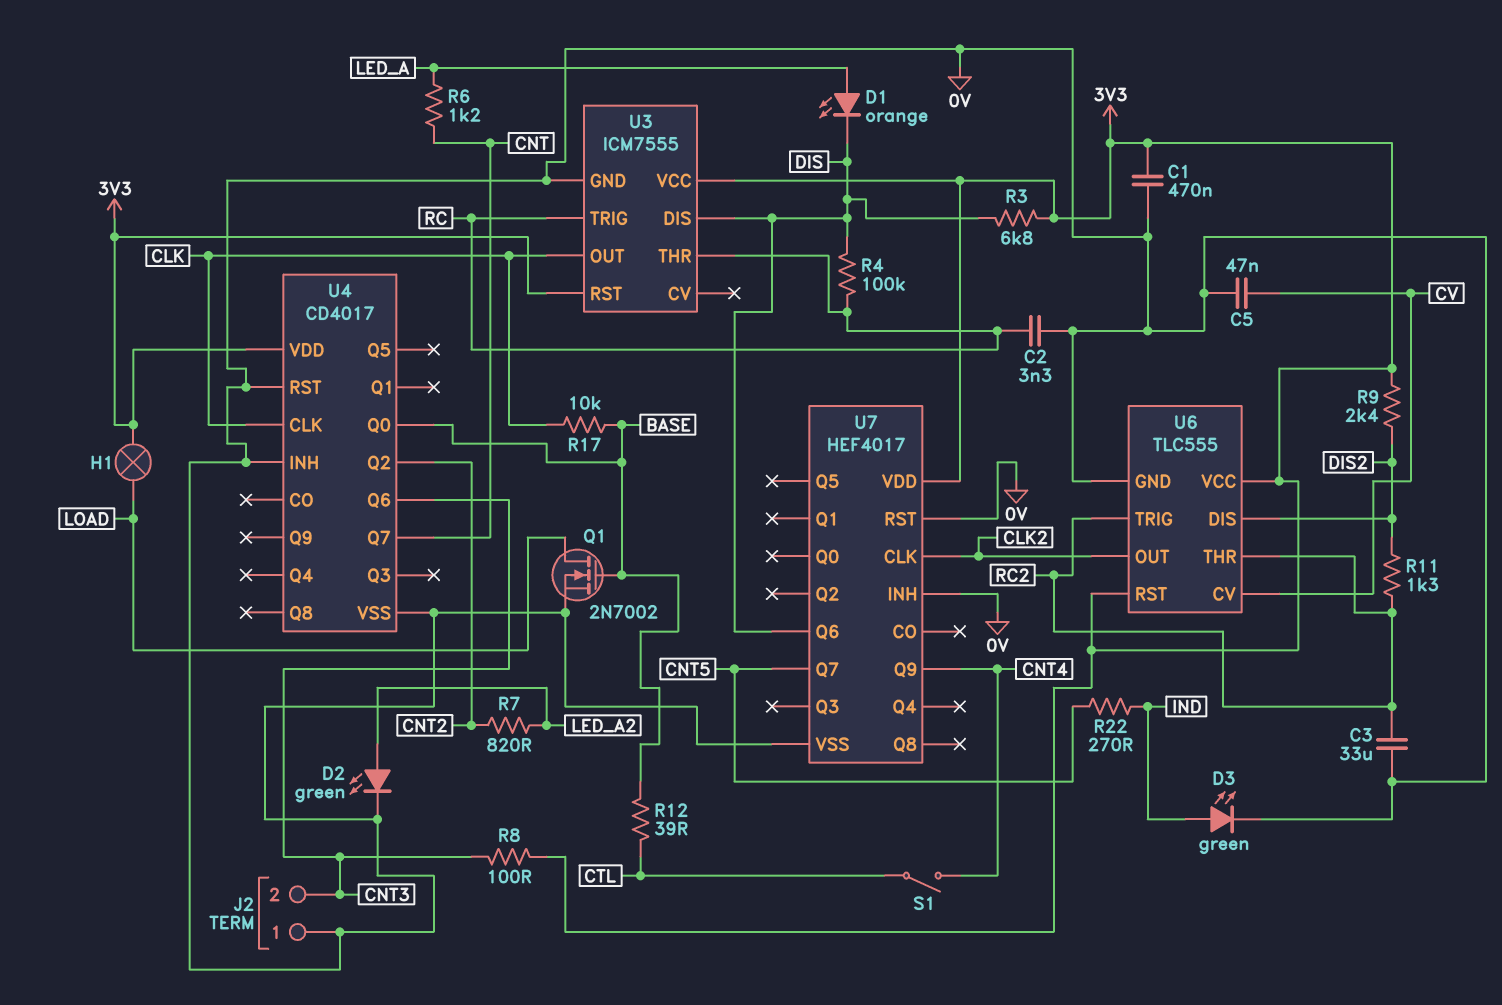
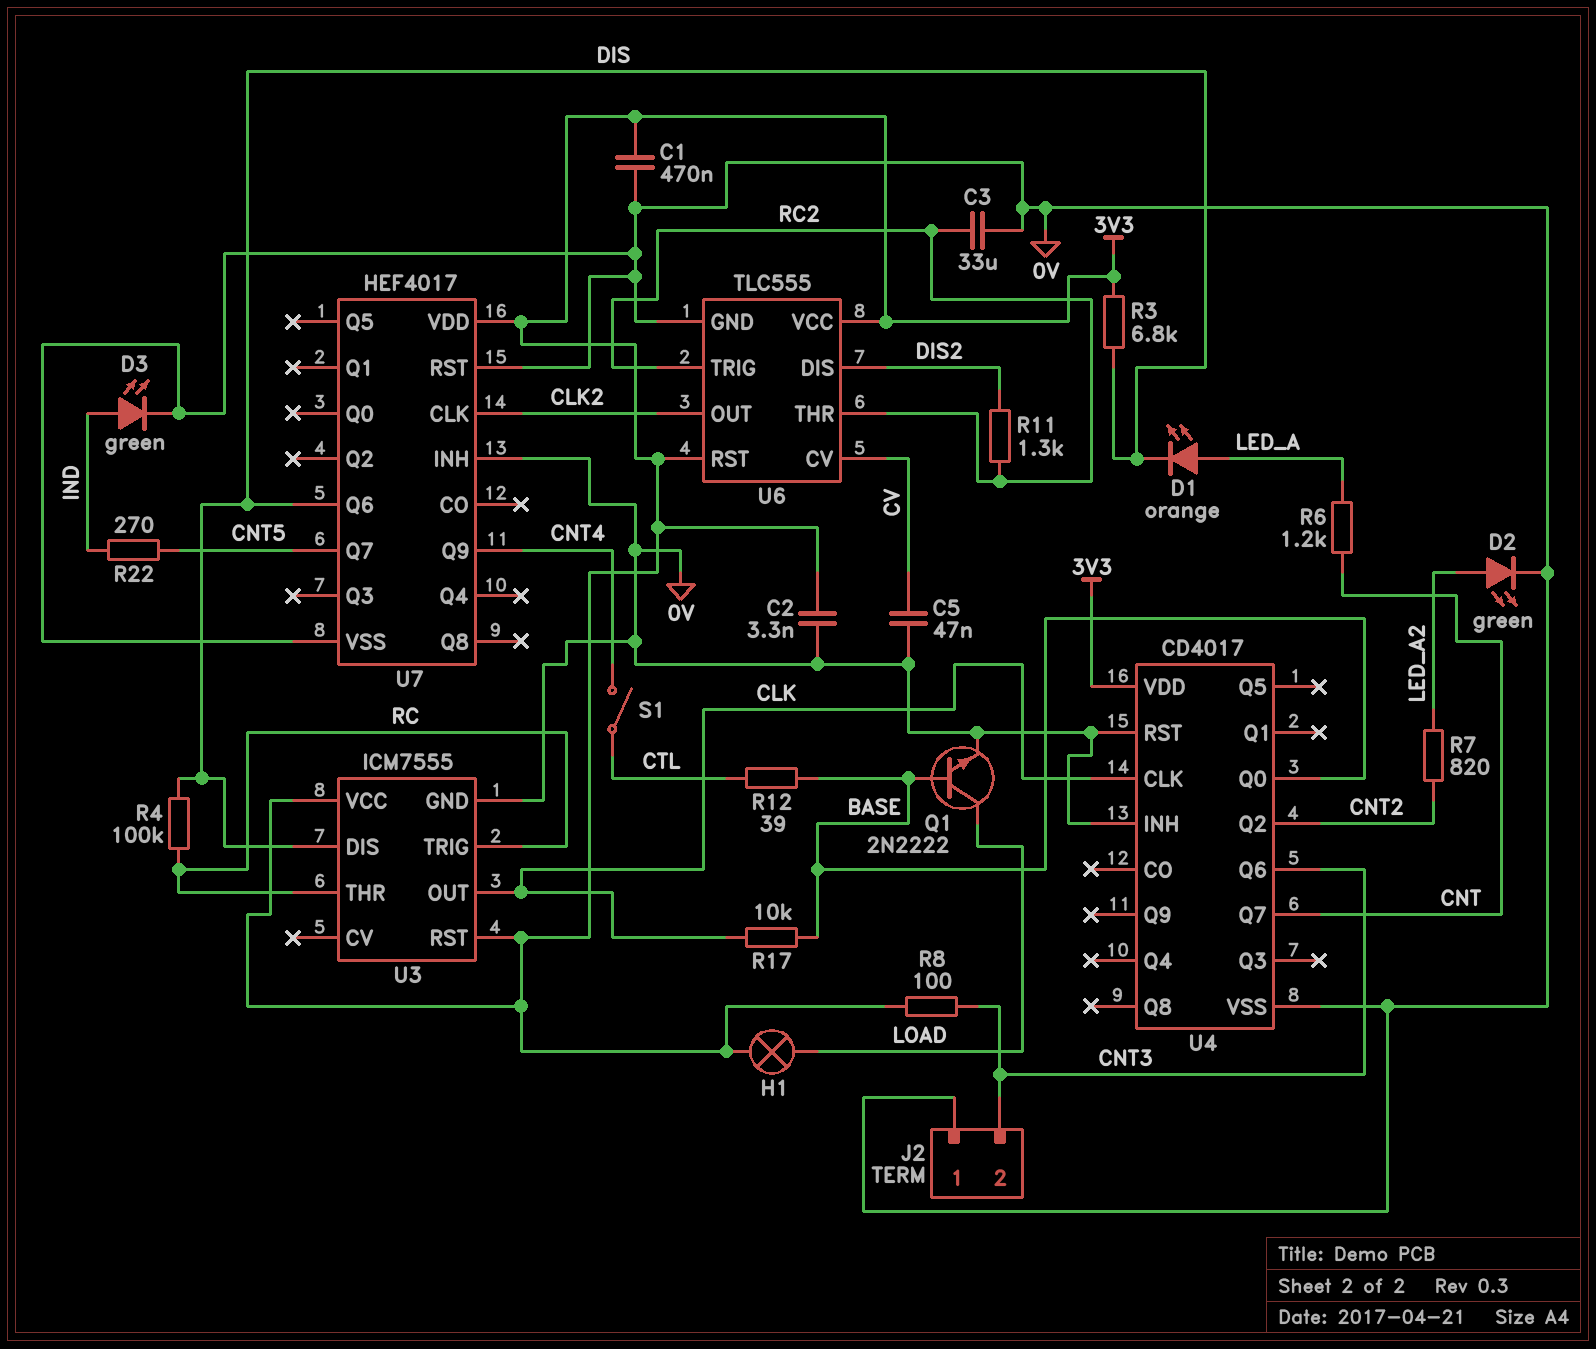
C2: 3.3nF (0V, RC) -> 3.3nF (0V, 3V3)
Q1: NMOS 2N7002 (G BASE, D LOAD, S 0V) -> NPN 2N2222 (B BASE, C LOAD, E 0V)
R9: 2.4k (3V3, DIS2) -> none

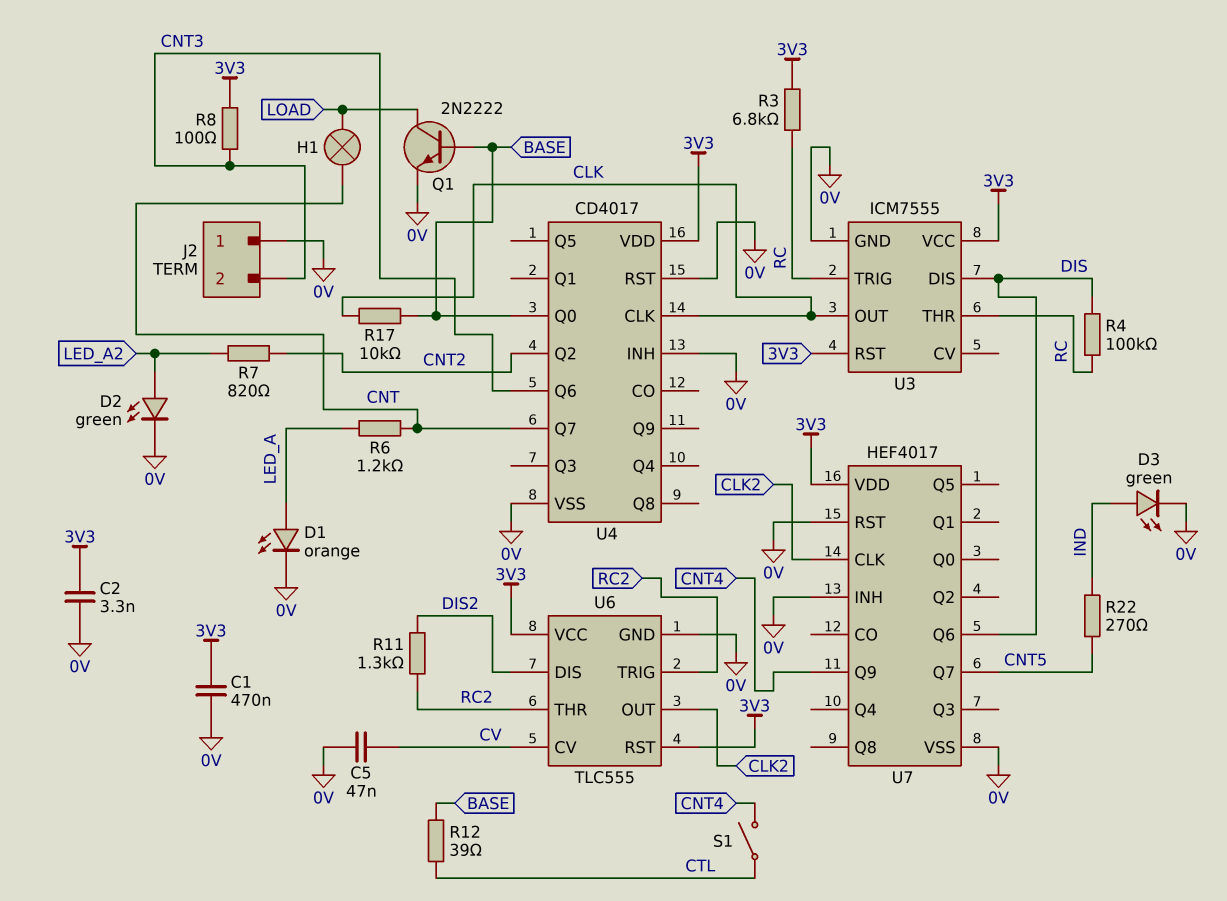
C3: 33uF (0V, RC2) -> none
D1: LED orange (A LED_A, K DIS) -> LED orange (A LED_A, K 0V)
H1: lamp (3V3, LOAD) -> lamp (CNT, LOAD)
R3: 6.8k (3V3, DIS) -> 6.8k (3V3, RC)

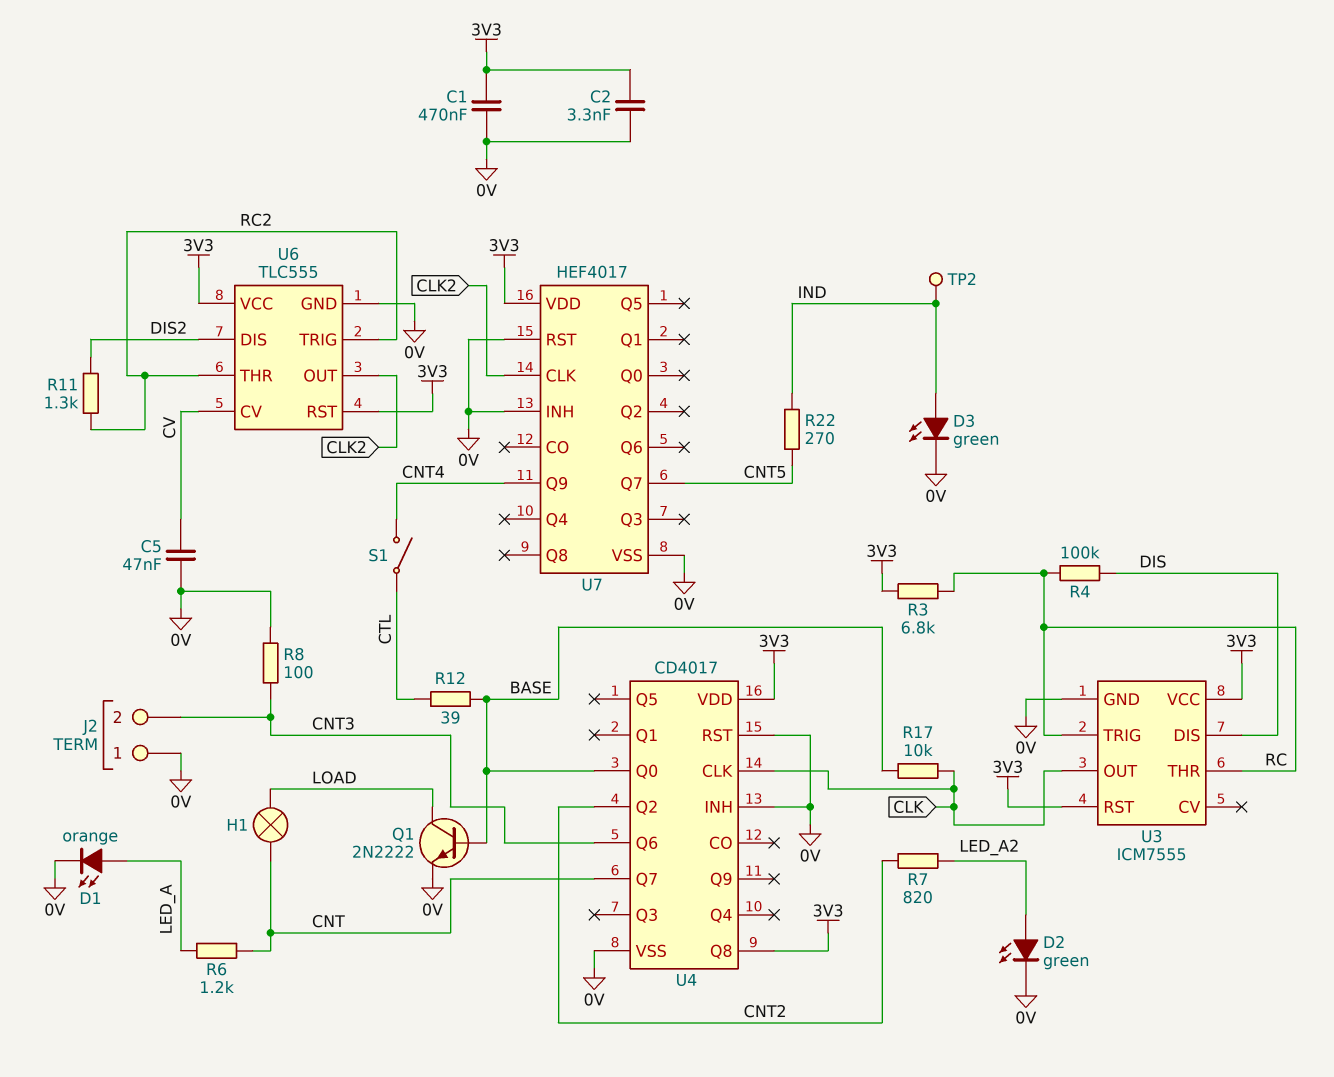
R8: 100 (3V3, CNT3) -> 100 (0V, CNT3)
TP2: none -> test point (IND)
U4 pin Q8: none -> 3V3
U7 pin Q6: DIS -> none

